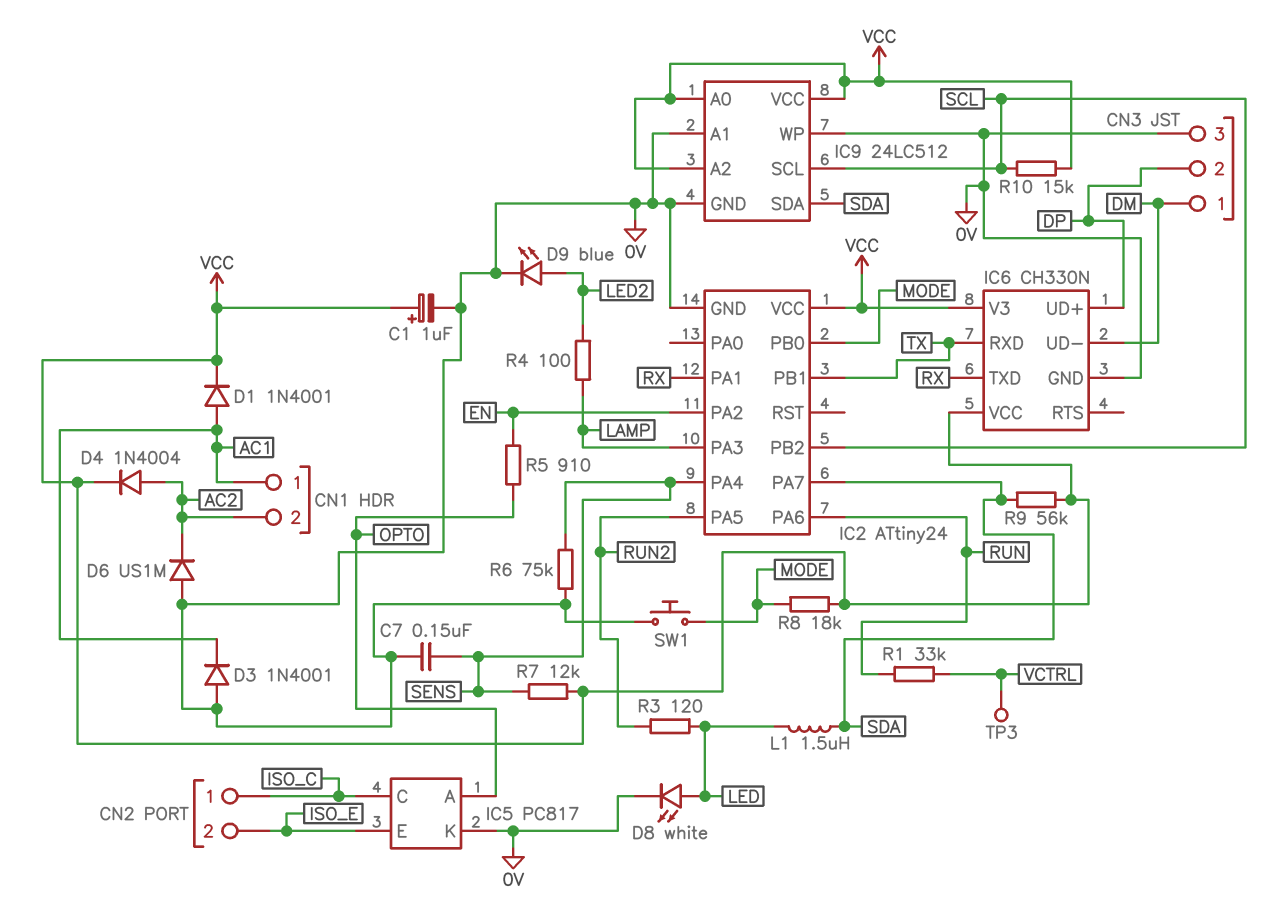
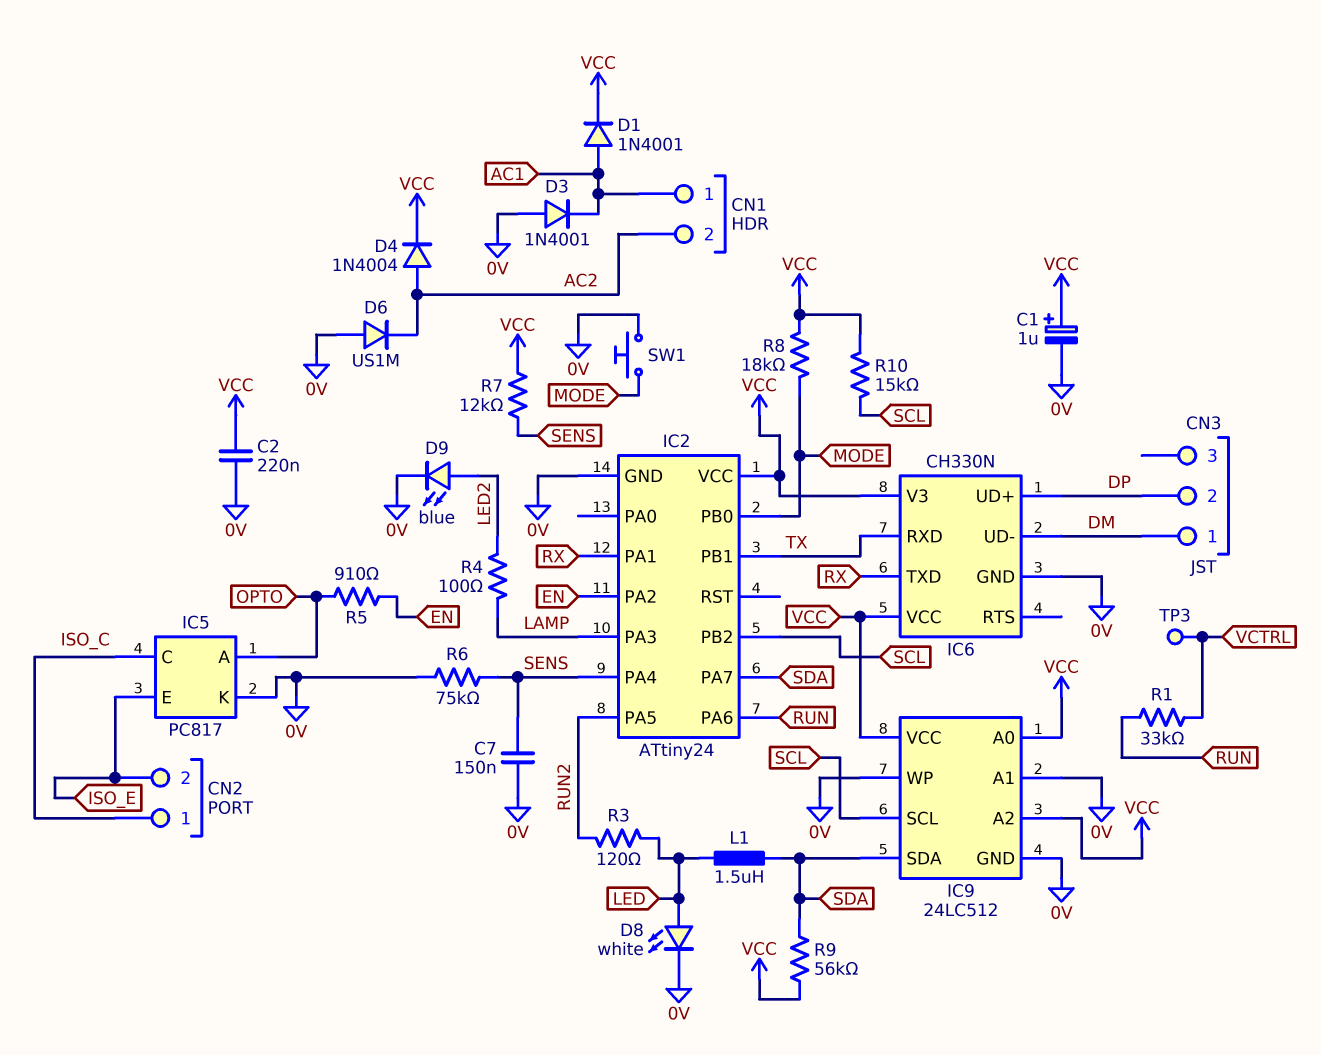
C2: none -> 220nF (0V, VCC)
CN3 pin 3: 0V -> none

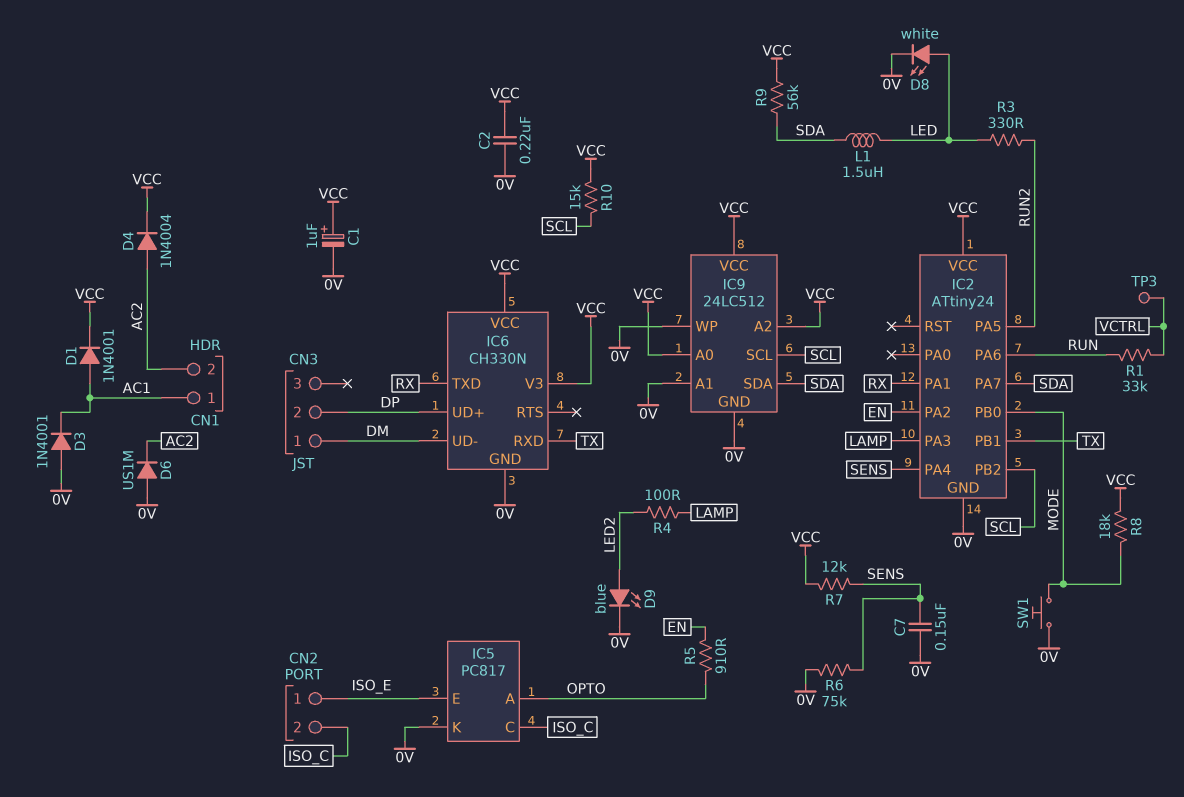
CN2 pin 1: ISO_C -> ISO_E
CN2 pin 2: ISO_E -> ISO_C
R3: 120 (LED, RUN2) -> 330 (LED, RUN2)

